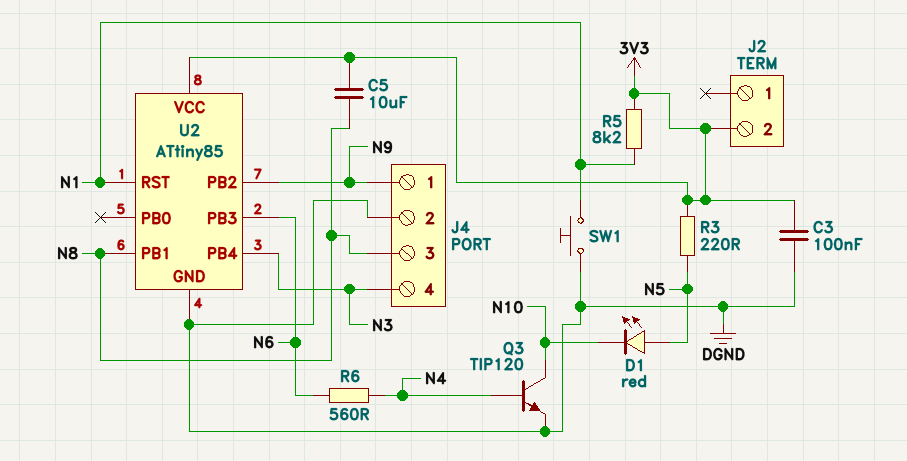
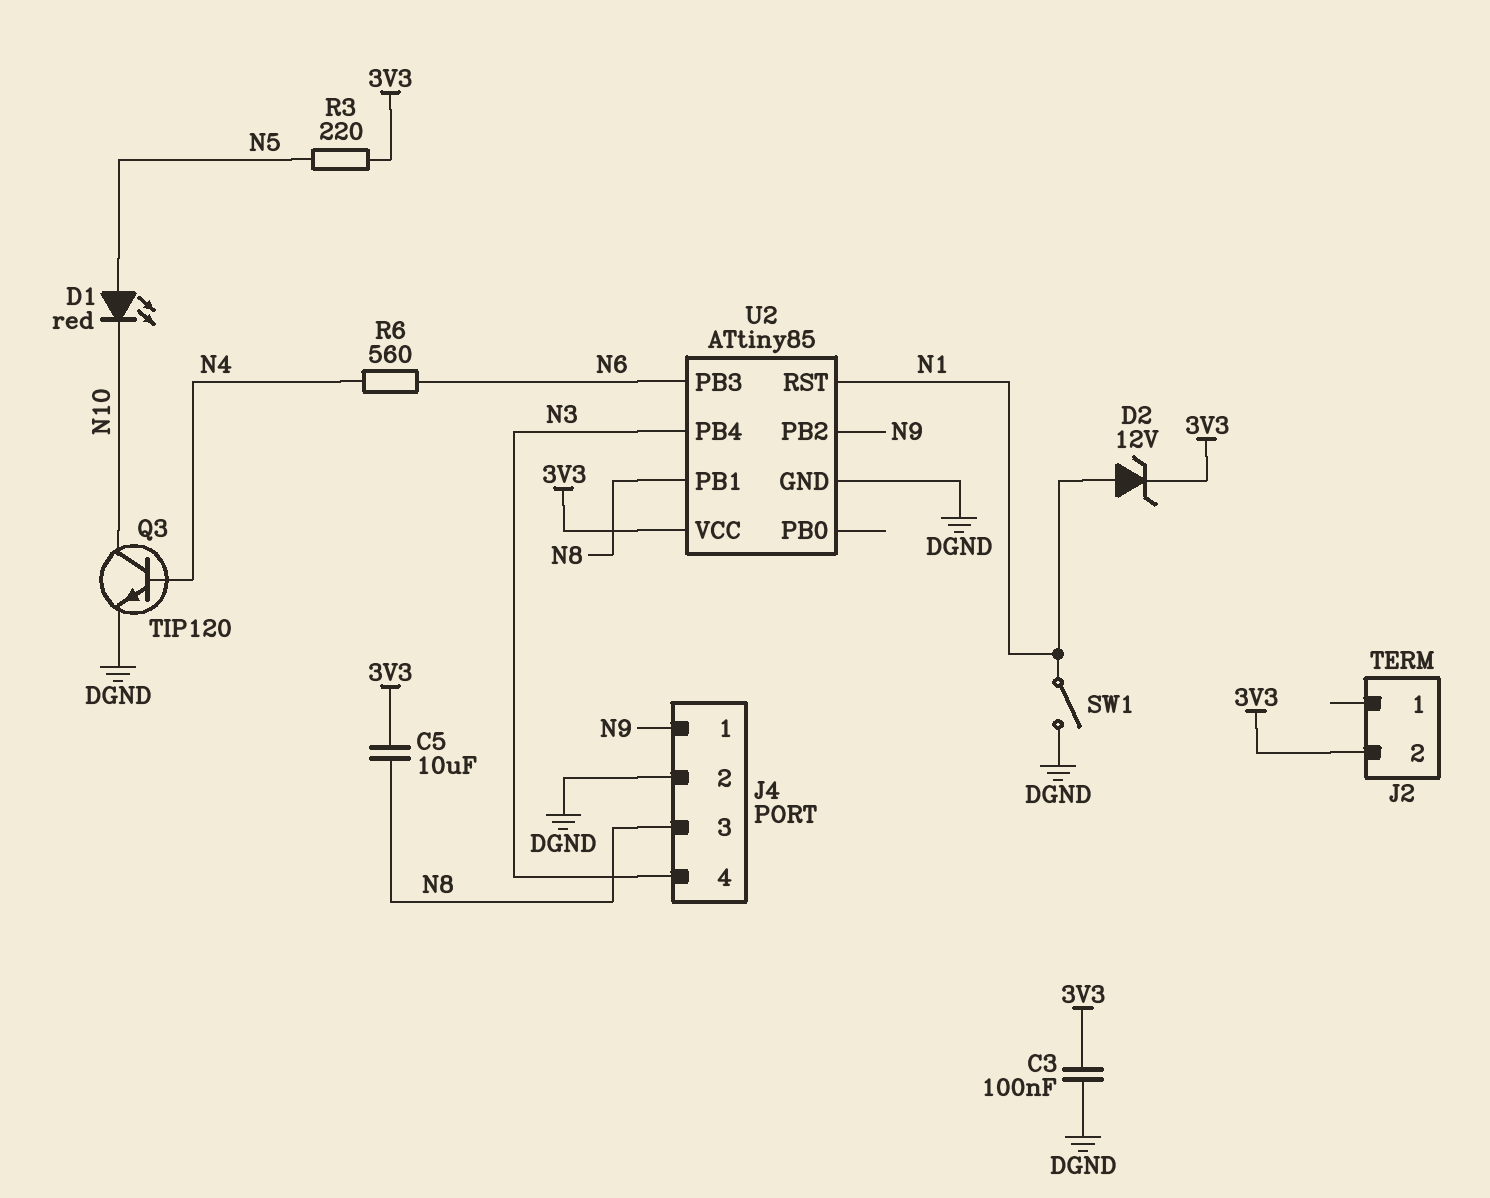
D2: none -> zener 12V (A N1, K 3V3)
R5: 8.2k (3V3, N1) -> none
SW1: button (DGND, N1) -> switch (DGND, N1)

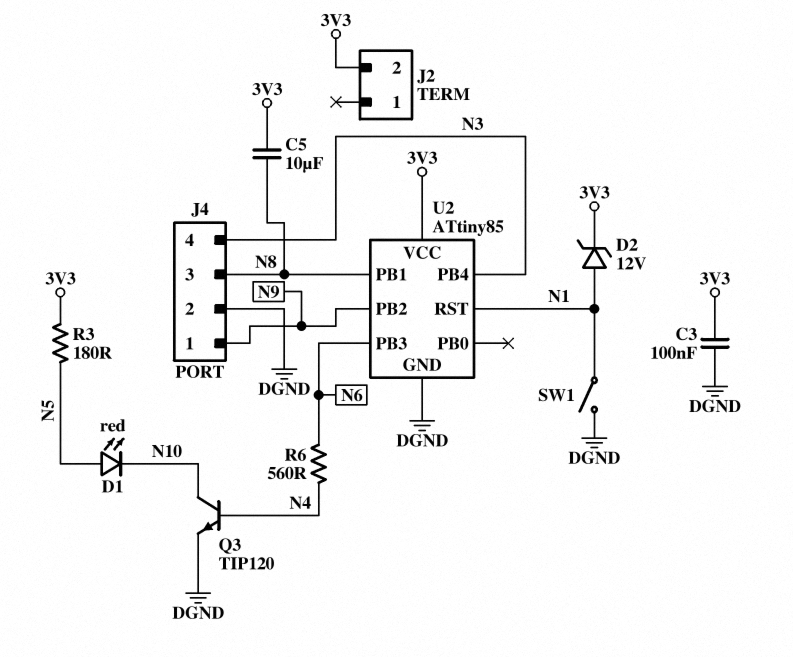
R3: 220 (3V3, N5) -> 180 (3V3, N5)

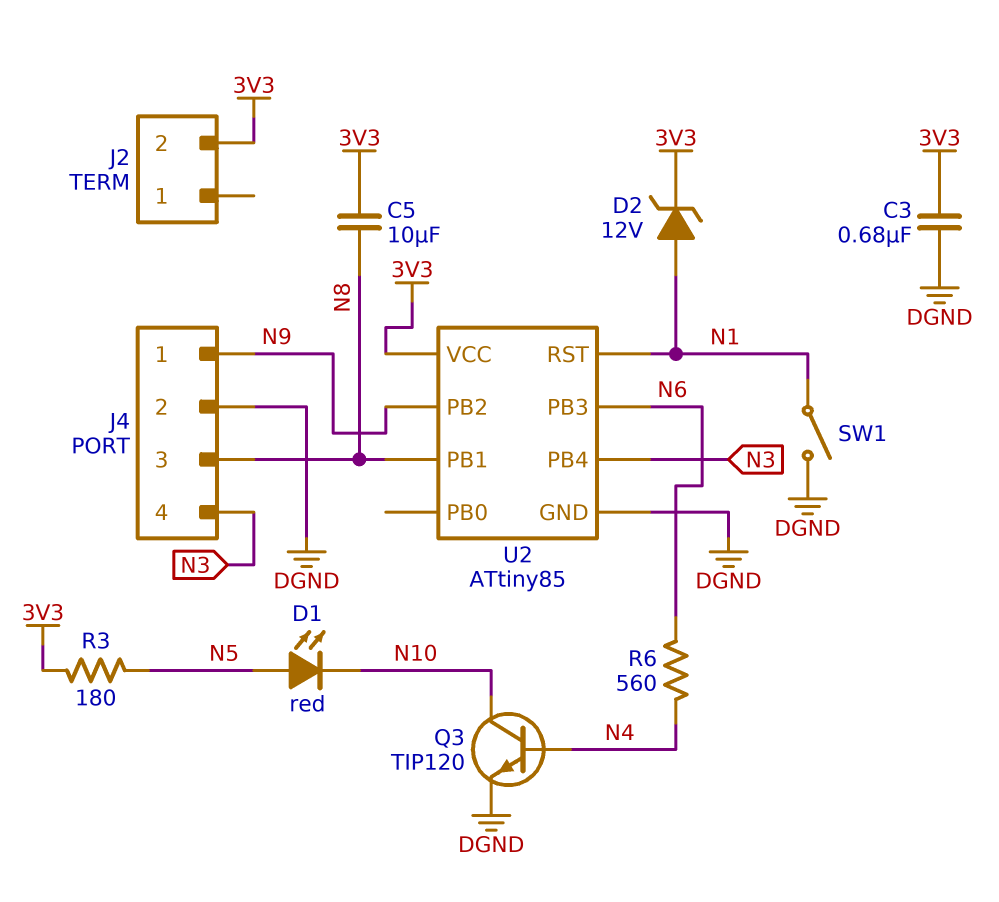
C3: 100nF (3V3, DGND) -> 680nF (3V3, DGND)

